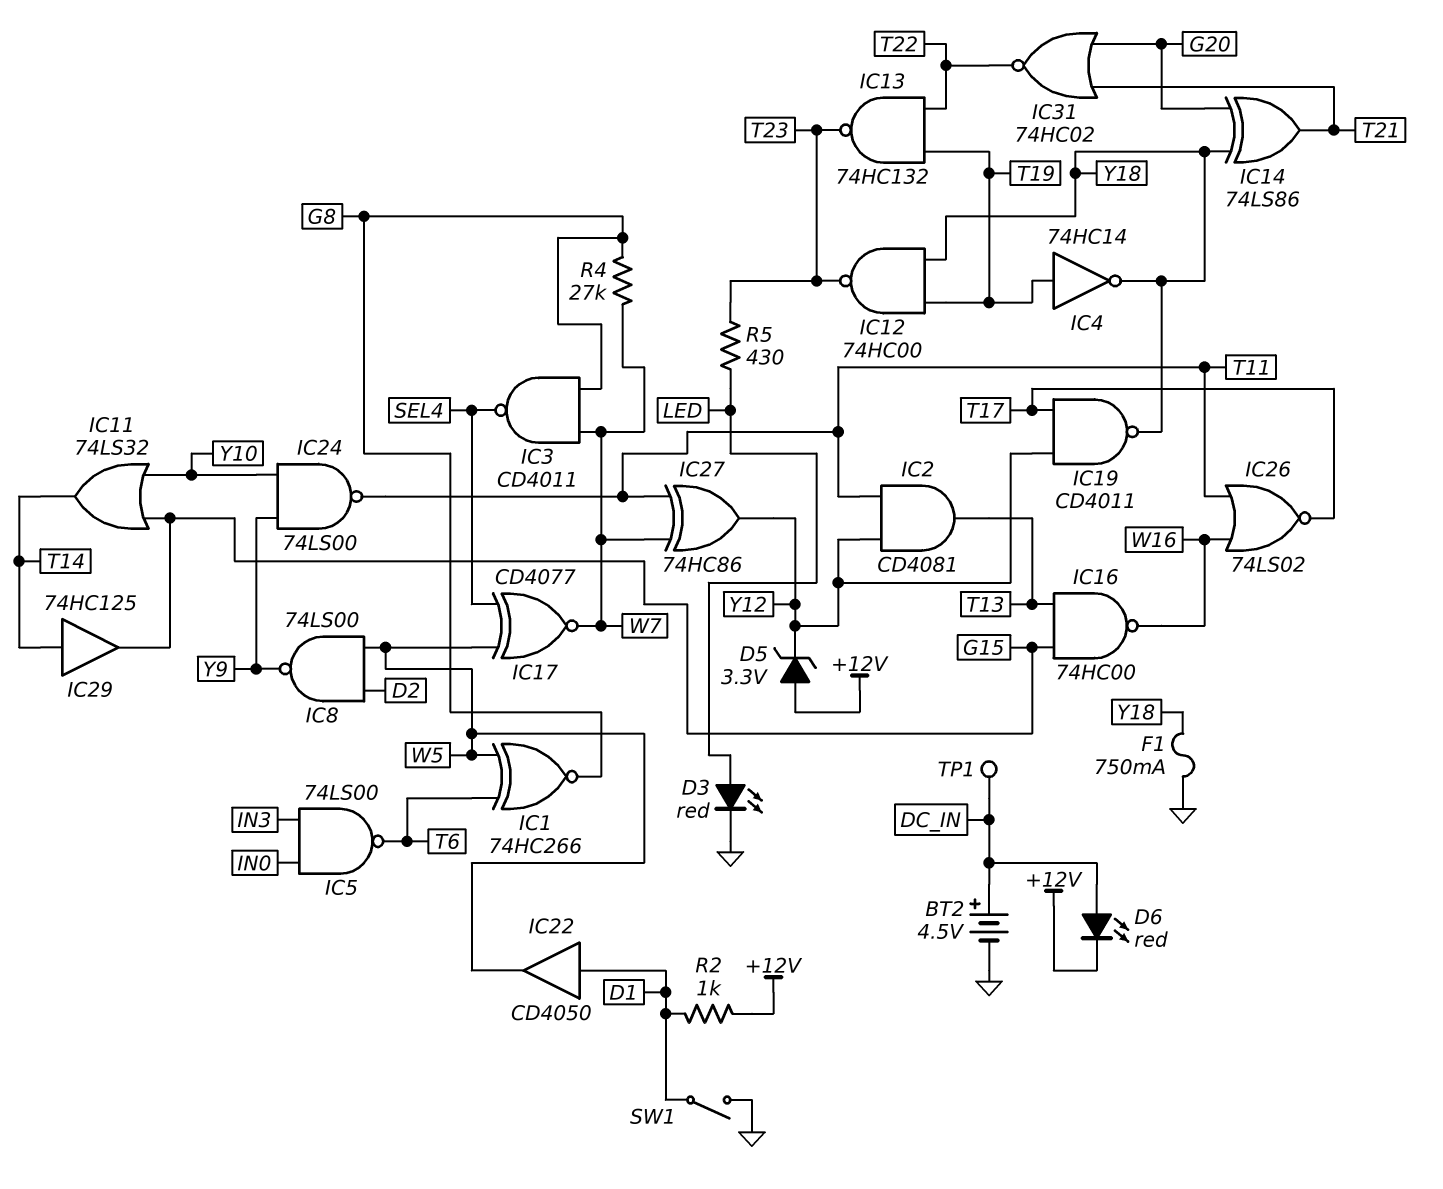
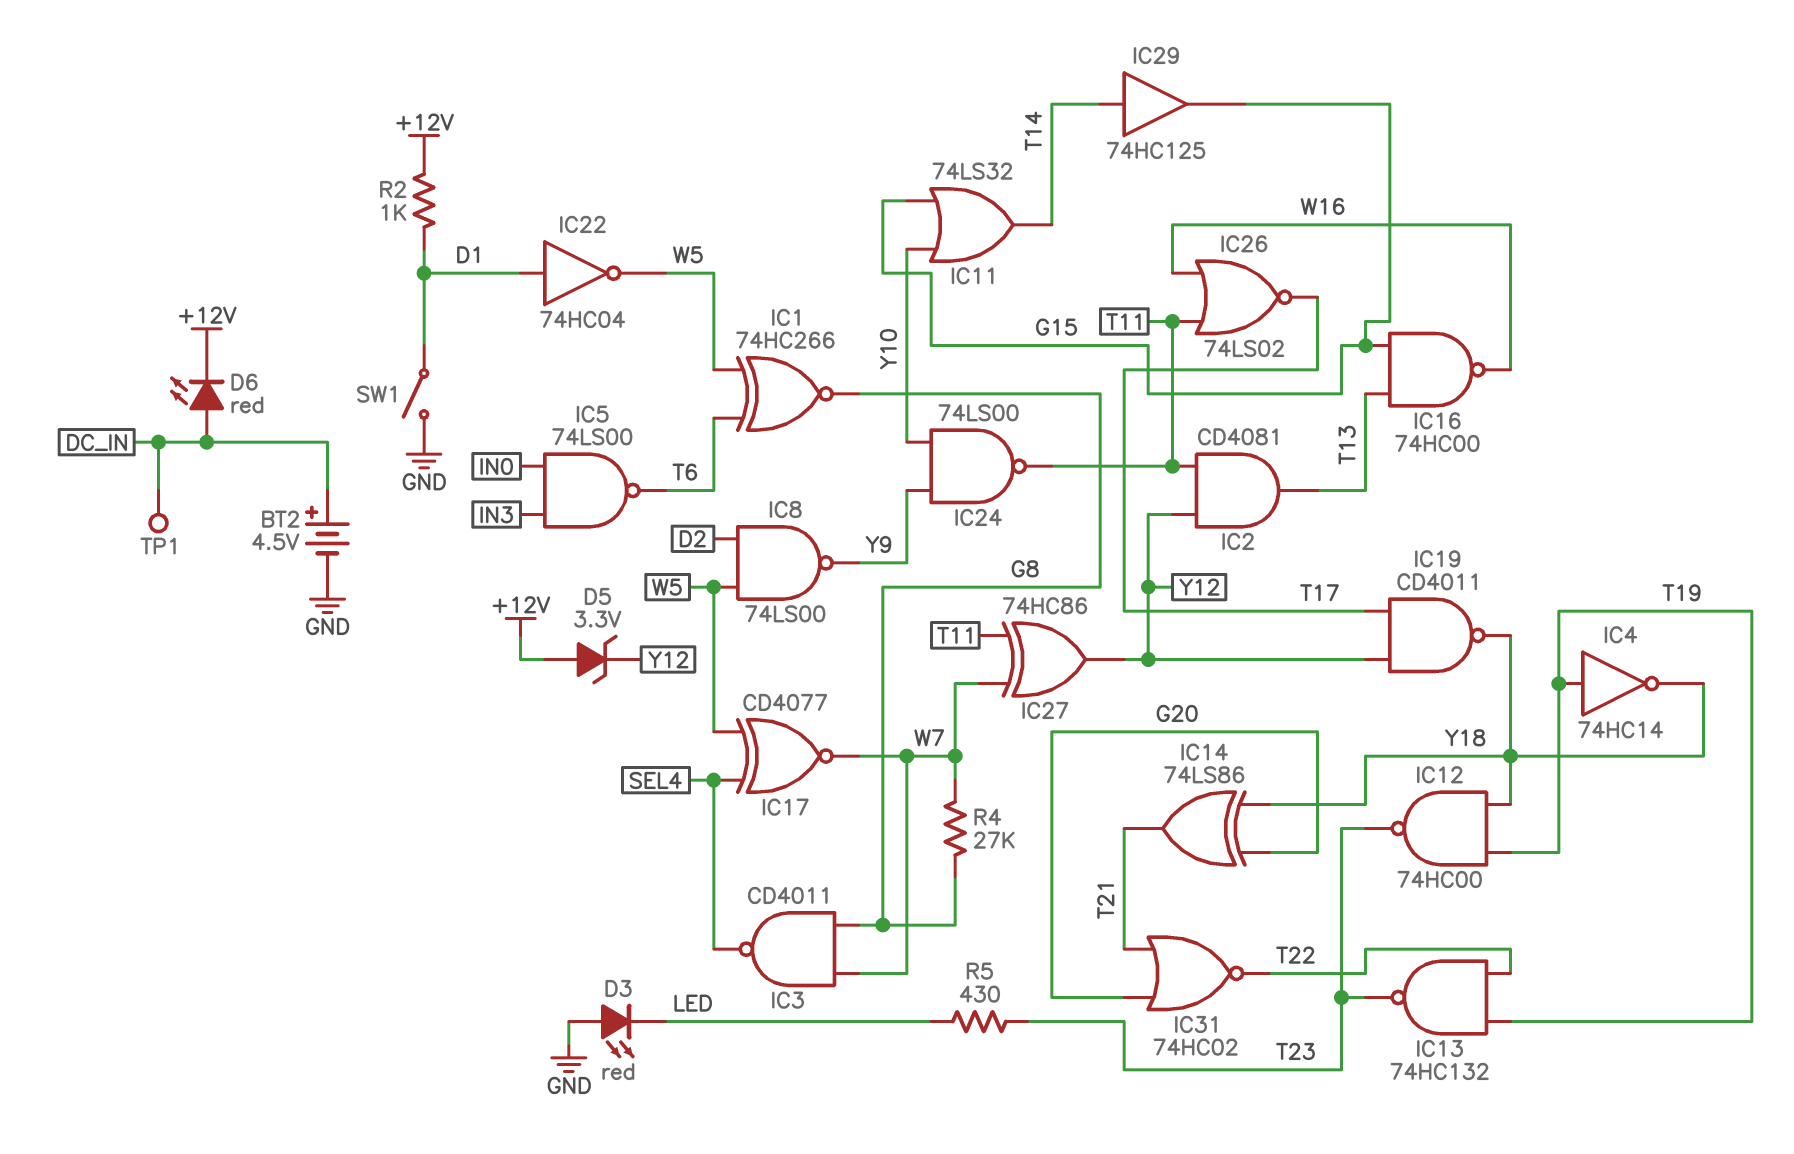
D3: LED red (A LED, K GND) -> LED red (A GND, K LED)
F1: 750mA (GND, Y18) -> none
IC22: buffer CD4050 (in D1, out W5) -> NOT 74HC04 (in D1, out W5)

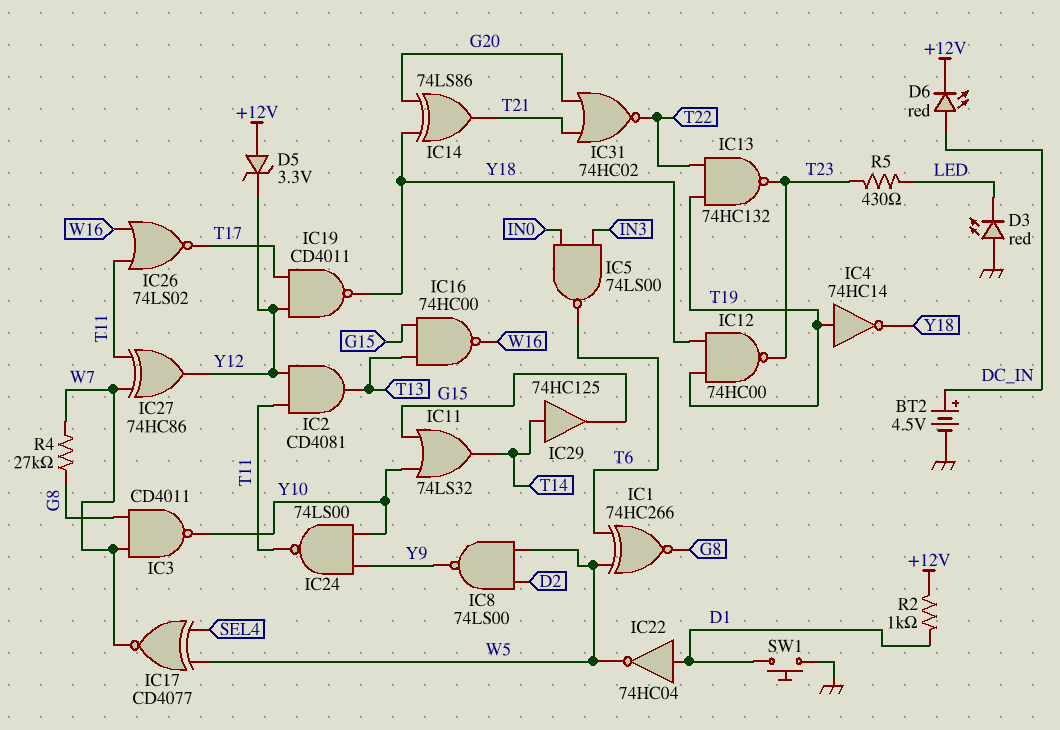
IC3: NAND CD4011 (in G8, in W7, out SEL4) -> NAND CD4011 (in G8, in W7, out Y10)
SW1: switch (D1, GND) -> button (D1, GND)
TP1: test point (DC_IN) -> none

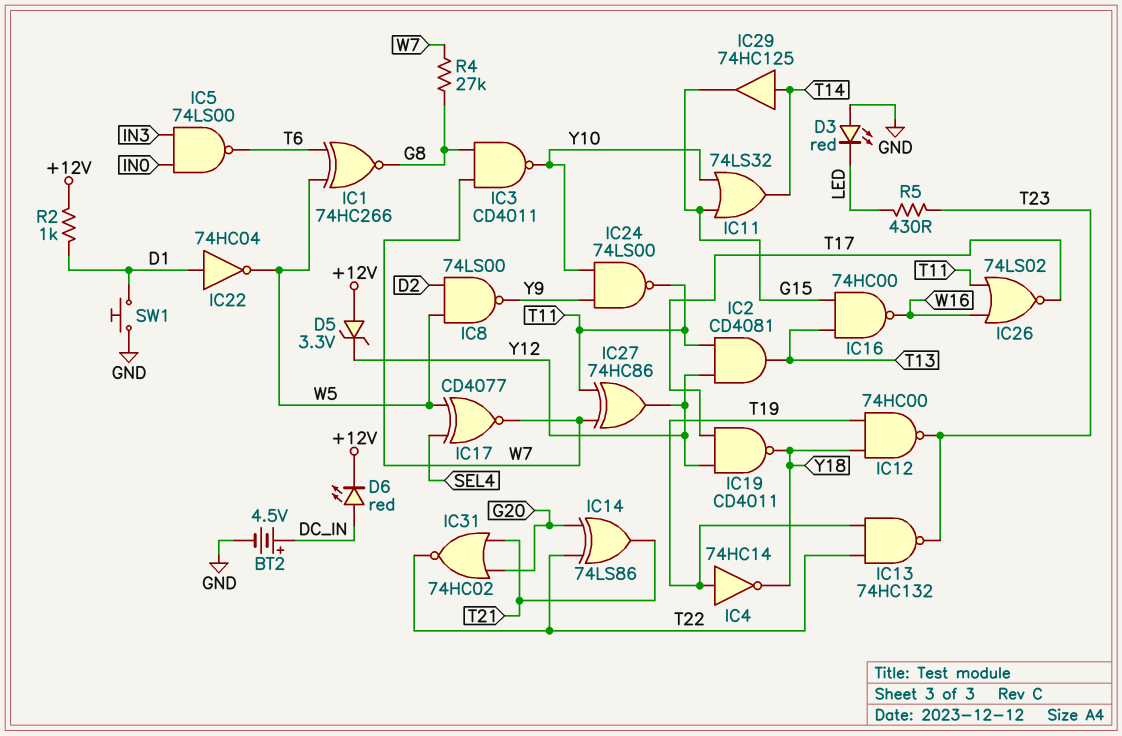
IC14: XOR 74LS86 (in G20, in Y18, out T21) -> XOR 74LS86 (in G20, in T22, out T21)

